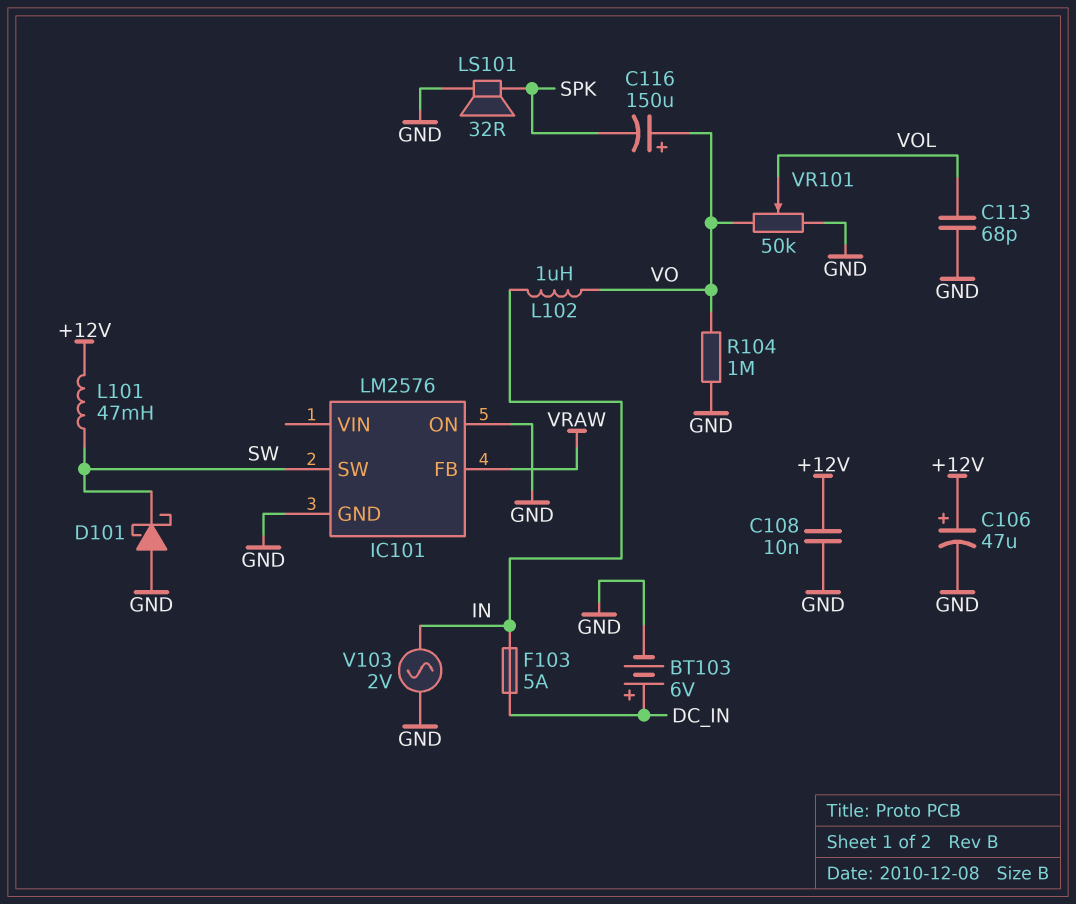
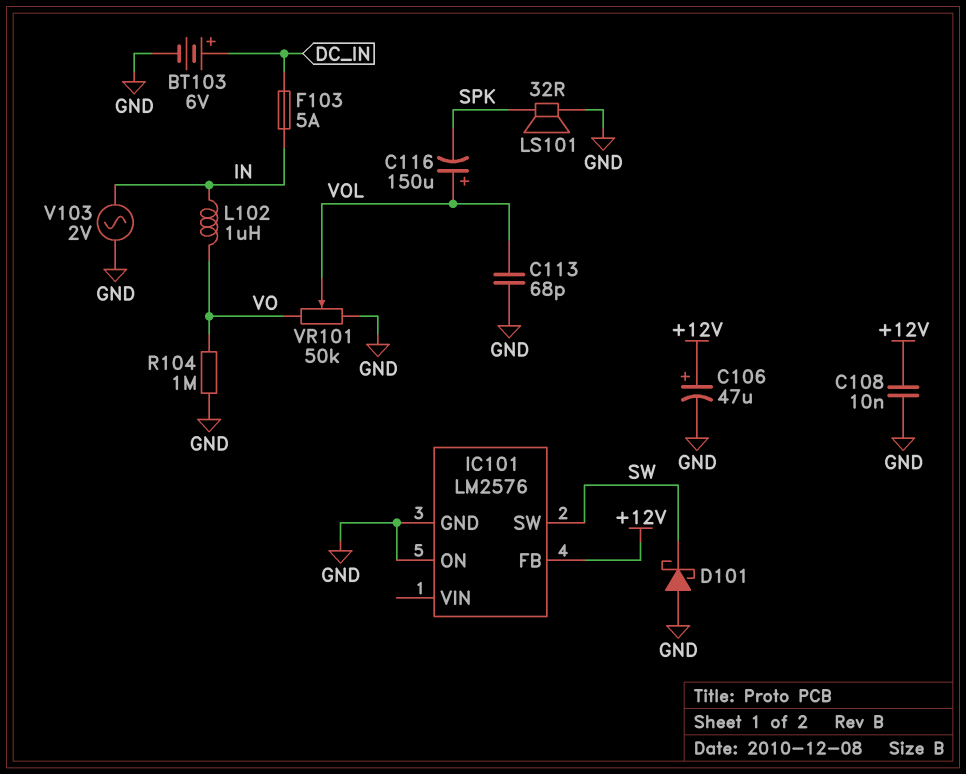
C116: 150uF (plus VO, minus SPK) -> 150uF (plus VOL, minus SPK)
IC101 pin FB: VRAW -> +12V
L101: 47mH (+12V, SW) -> none

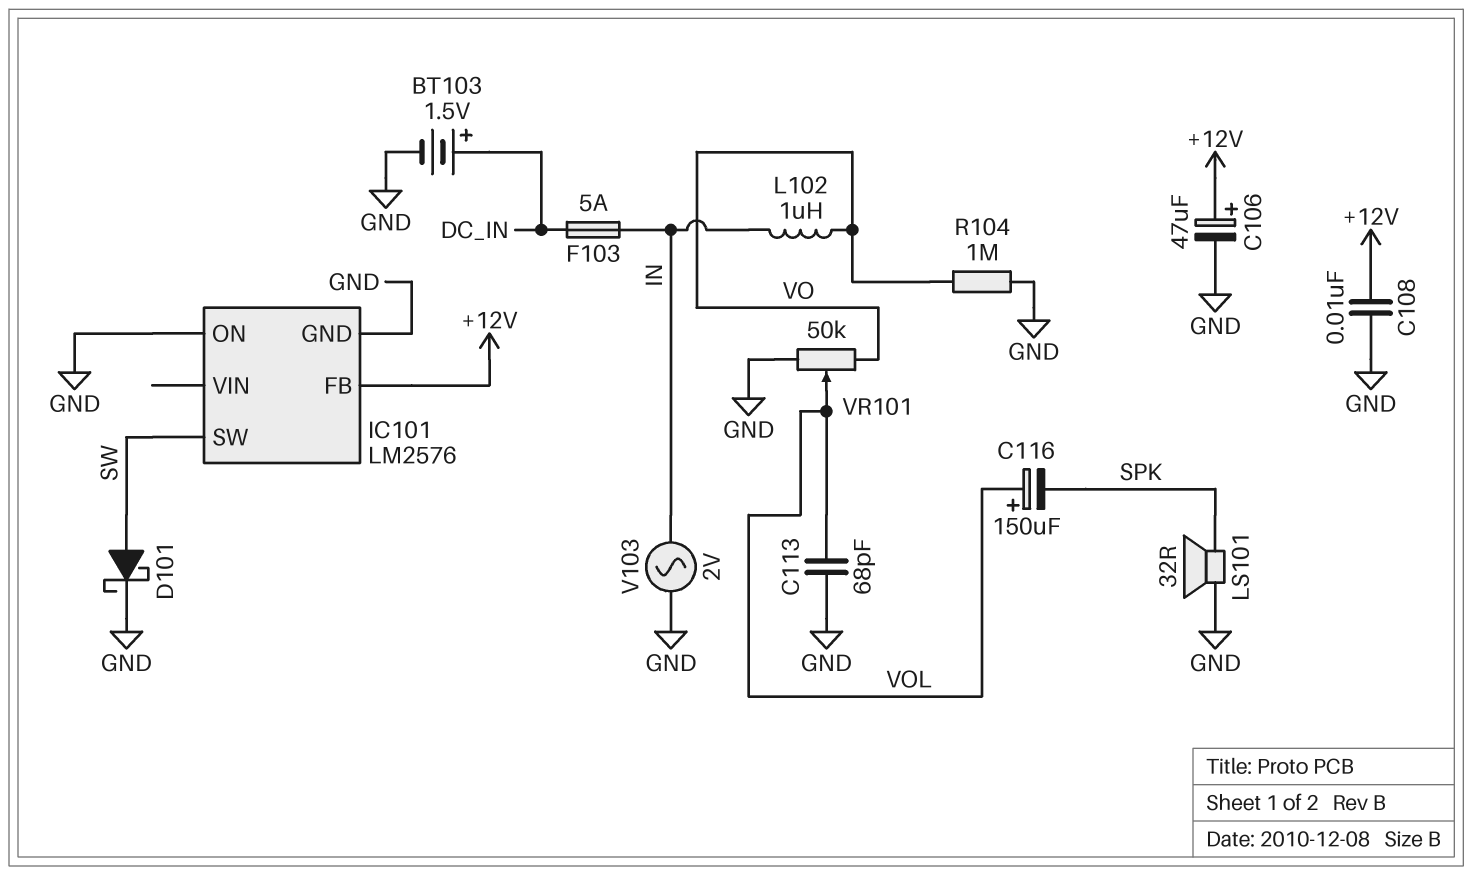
BT103: 6V (plus DC_IN, minus GND) -> 1.5V (plus DC_IN, minus GND)
D101: schottky (A GND, K SW) -> schottky (A SW, K GND)

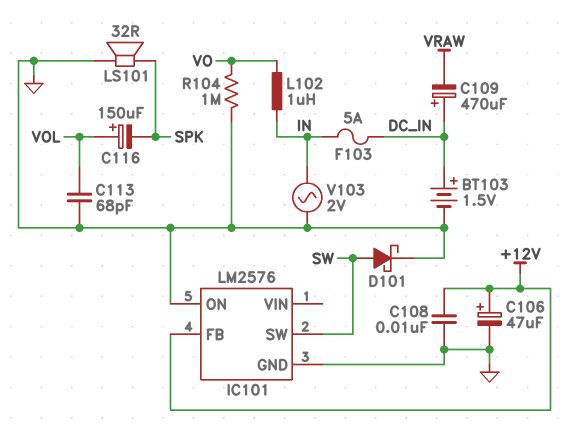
C109: none -> 470uF (plus DC_IN, minus VRAW)
VR101: 50k (GND, VO, wiper VOL) -> none

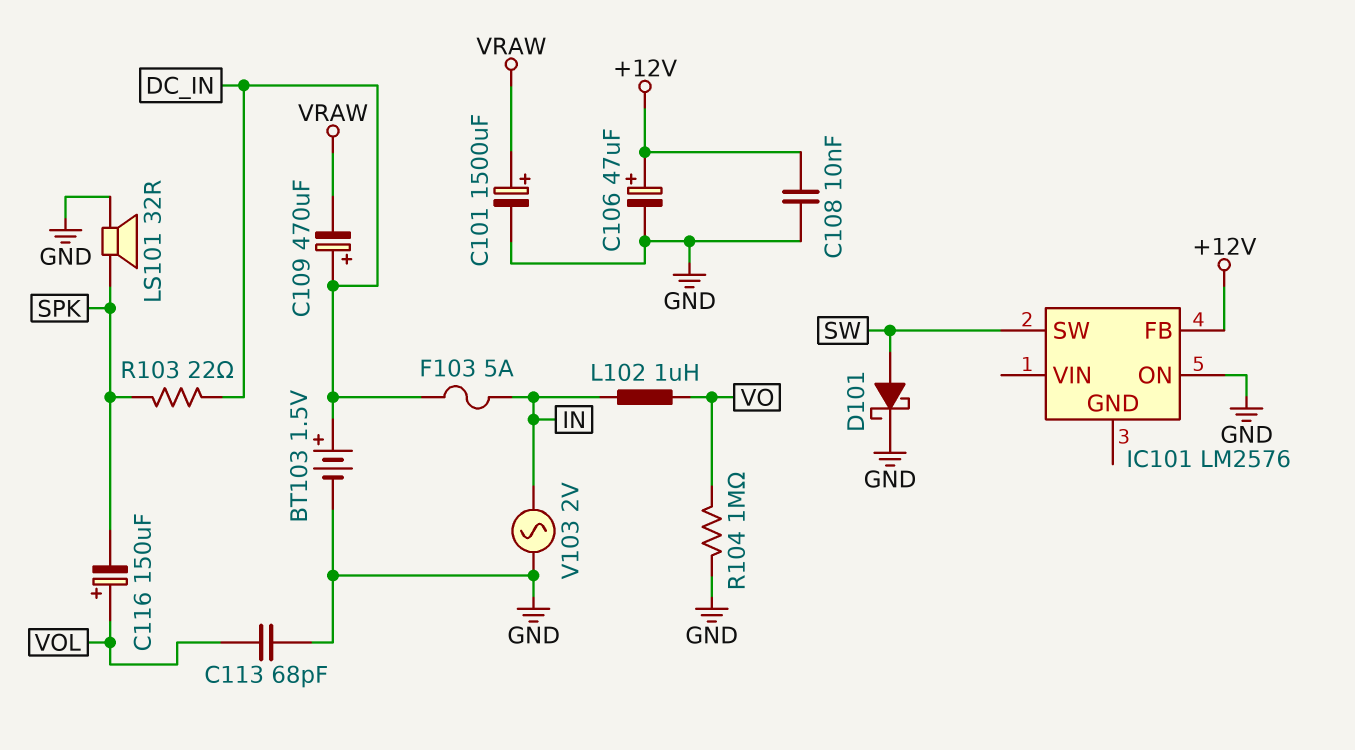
C101: none -> 1500uF (plus VRAW, minus GND)
IC101 pin GND: GND -> none
R103: none -> 22 (DC_IN, SPK)

